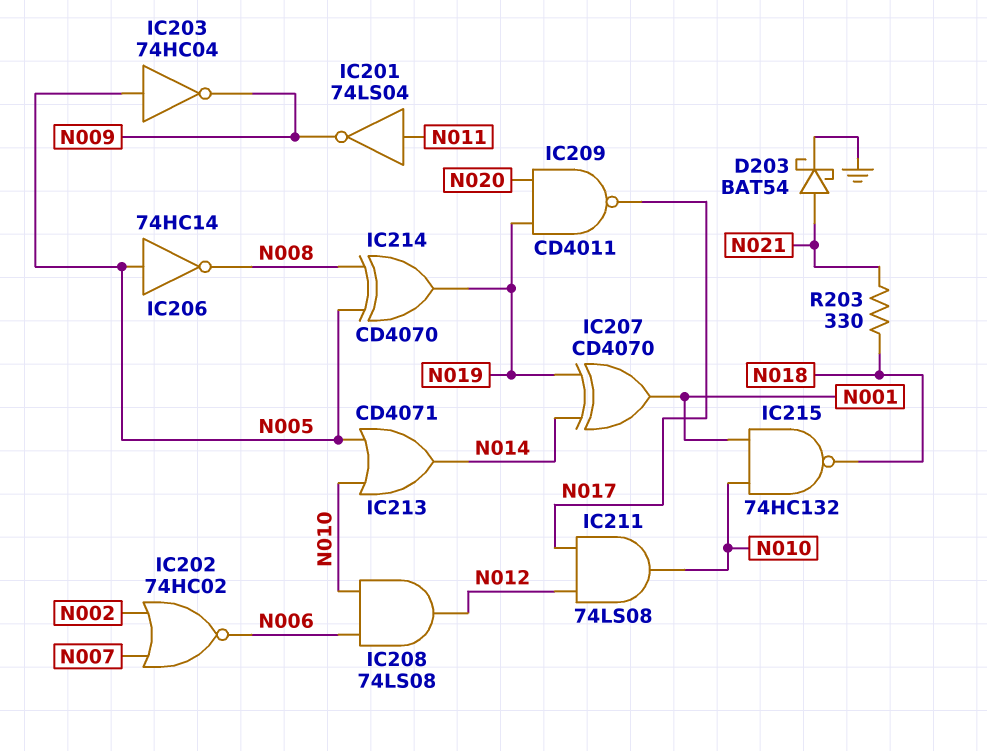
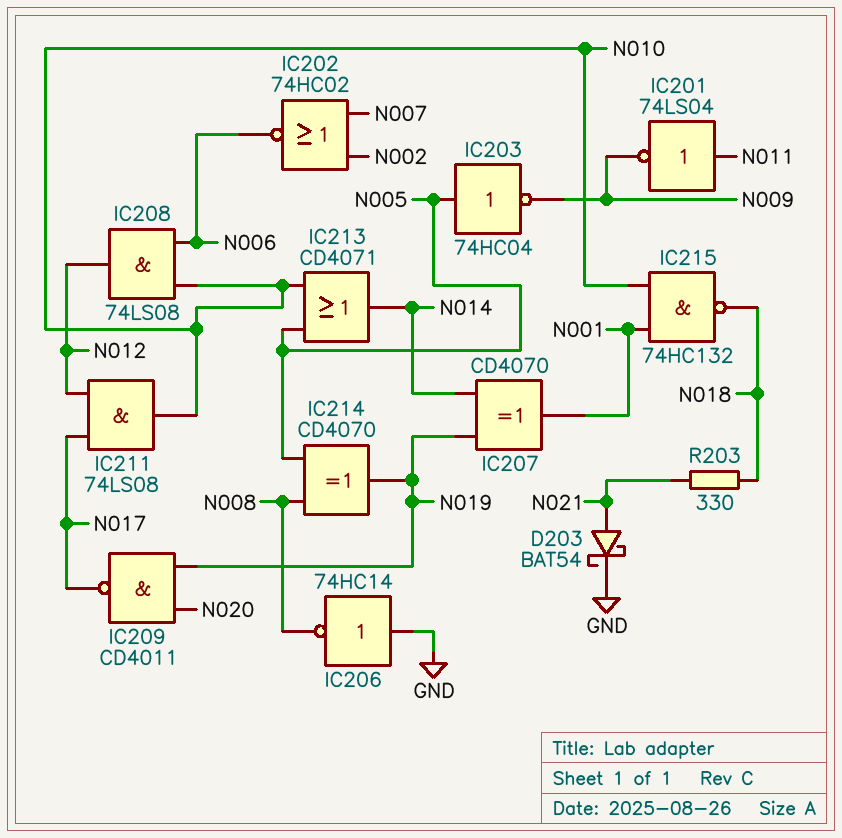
IC206: NOT 74HC14 (in N005, out N008) -> NOT 74HC14 (in GND, out N008)

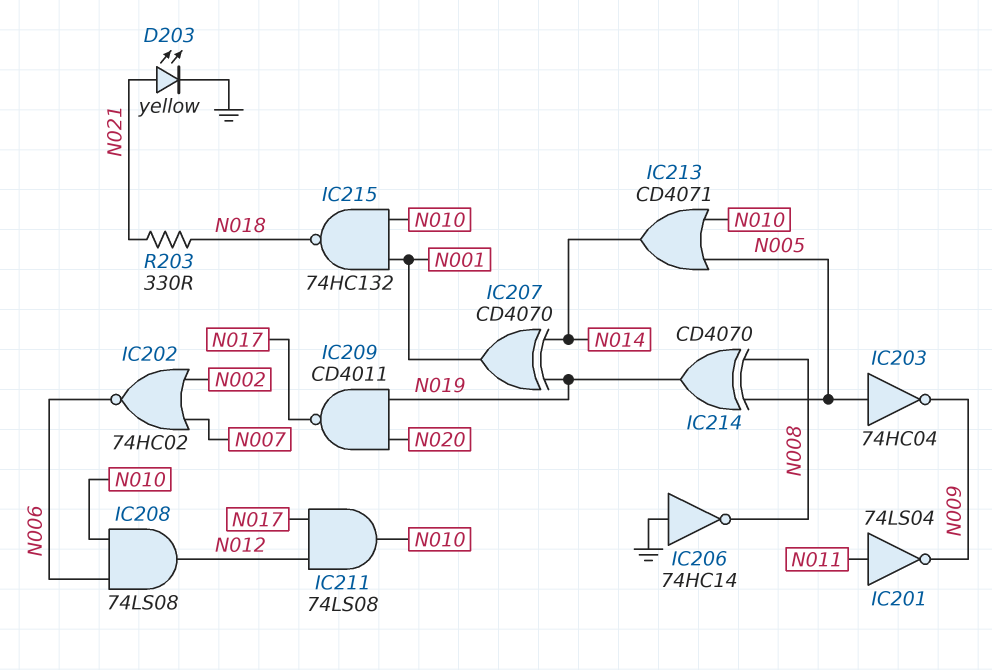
D203: schottky BAT54 (A N021, K GND) -> LED yellow (A N021, K GND)

